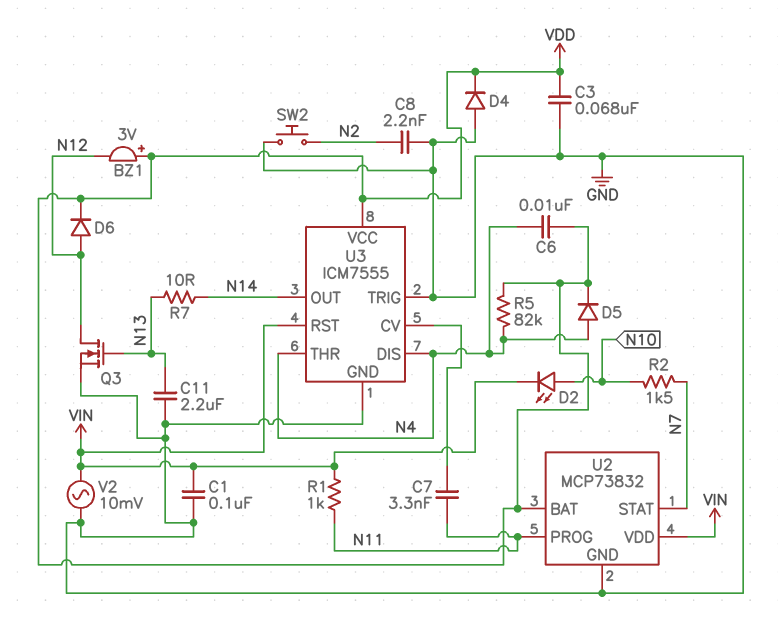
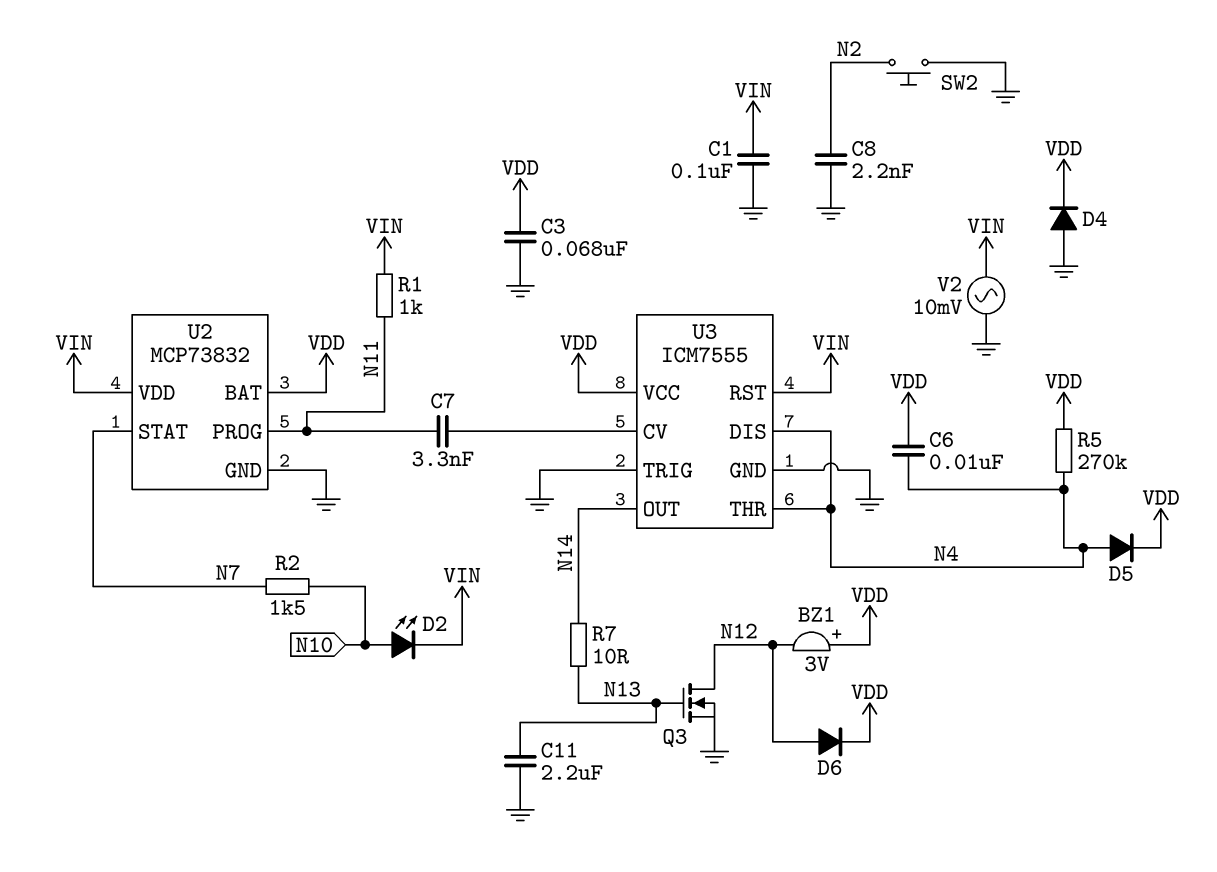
R5: 82k (N4, VDD) -> 270k (N4, VDD)

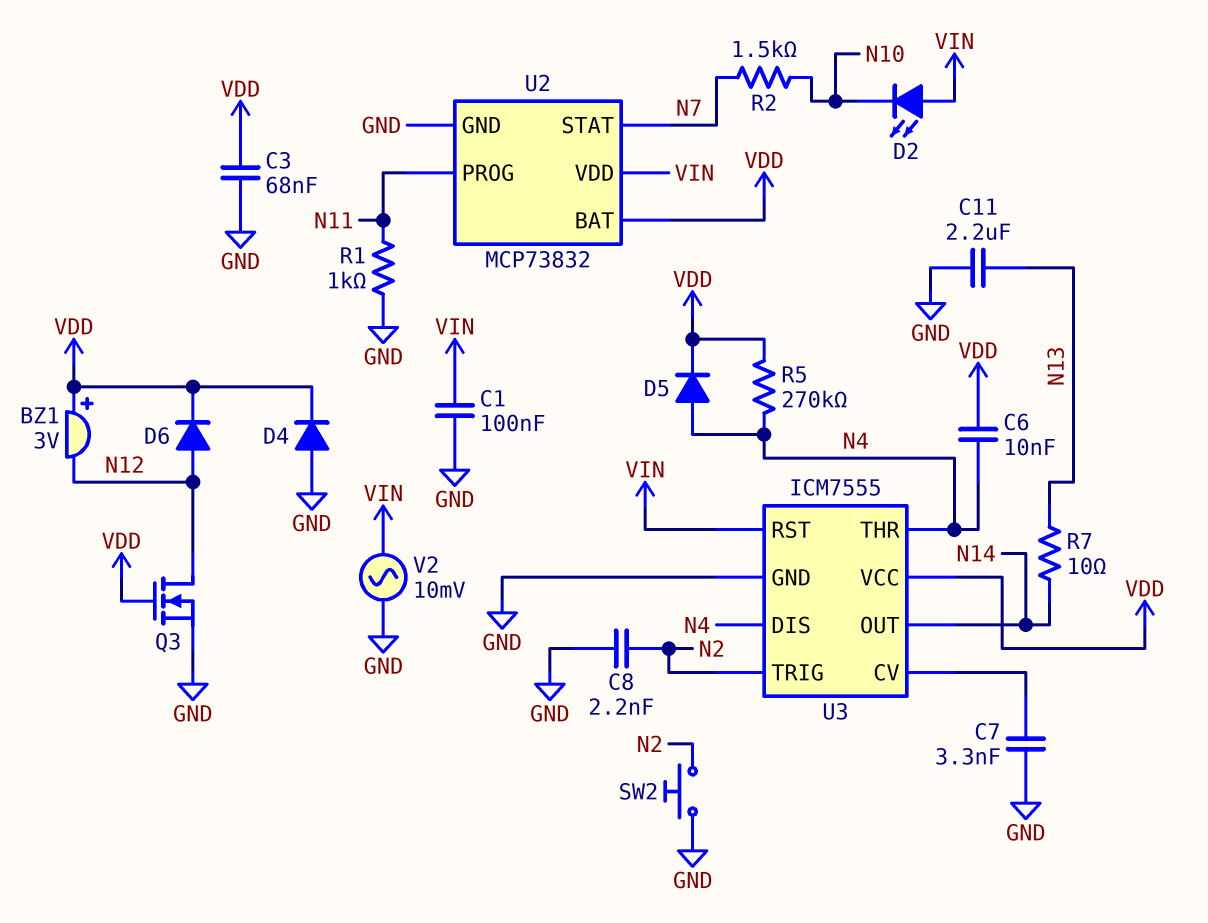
C7: 3.3nF (N11, U3/CV) -> 3.3nF (GND, U3/CV)
D2: LED (A N10, K VIN) -> LED (A VIN, K N10)
Q3: NMOS (G N13, D N12, S GND) -> NMOS (G VDD, D N12, S GND)
R1: 1k (N11, VIN) -> 1k (GND, N11)
U3 pin TRIG: GND -> N2

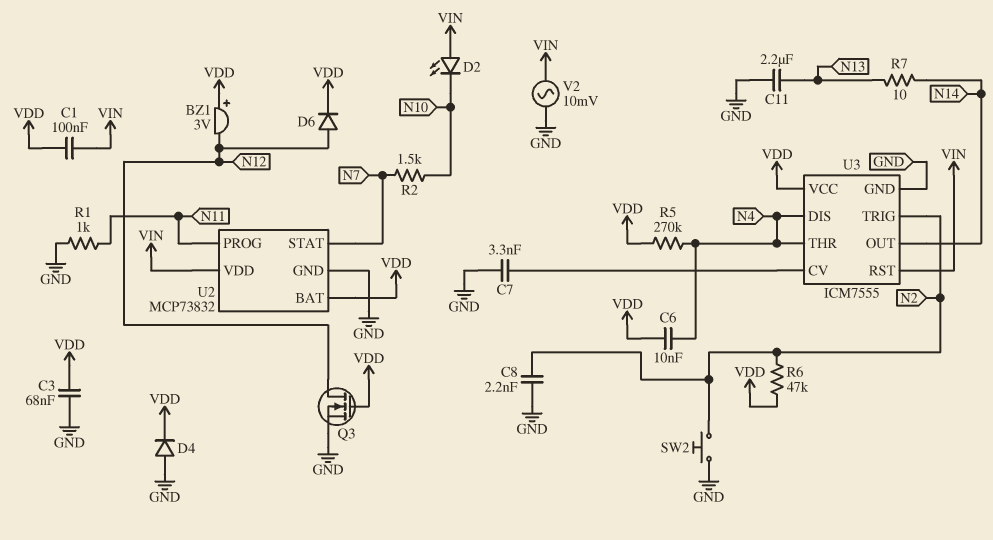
C1: 100nF (GND, VIN) -> 100nF (VDD, VIN)
D5: diode (A N4, K VDD) -> none
R6: none -> 47k (N2, VDD)

